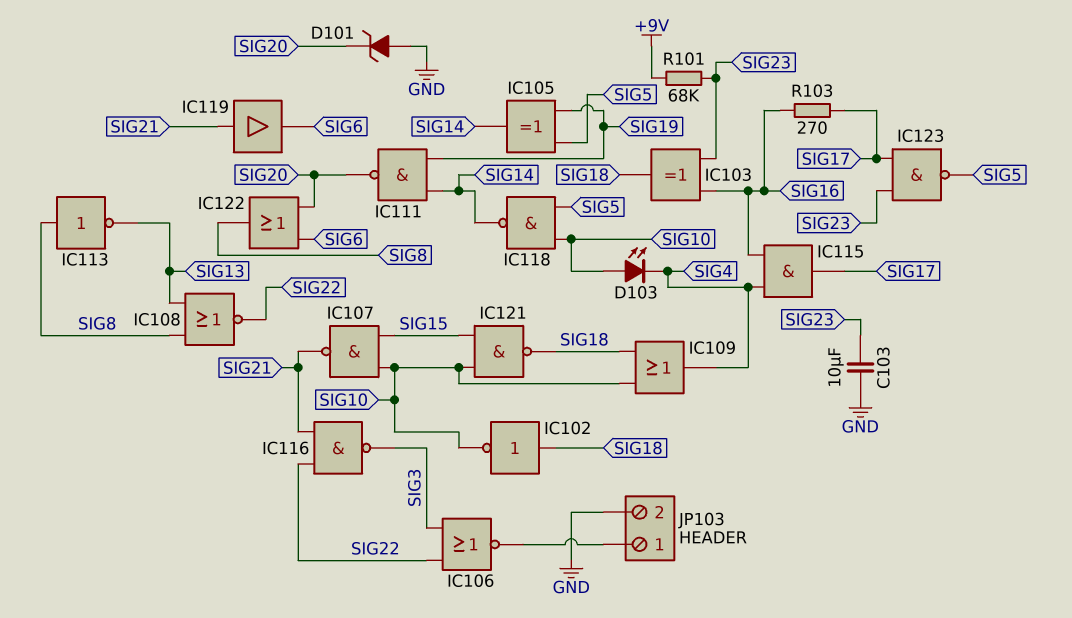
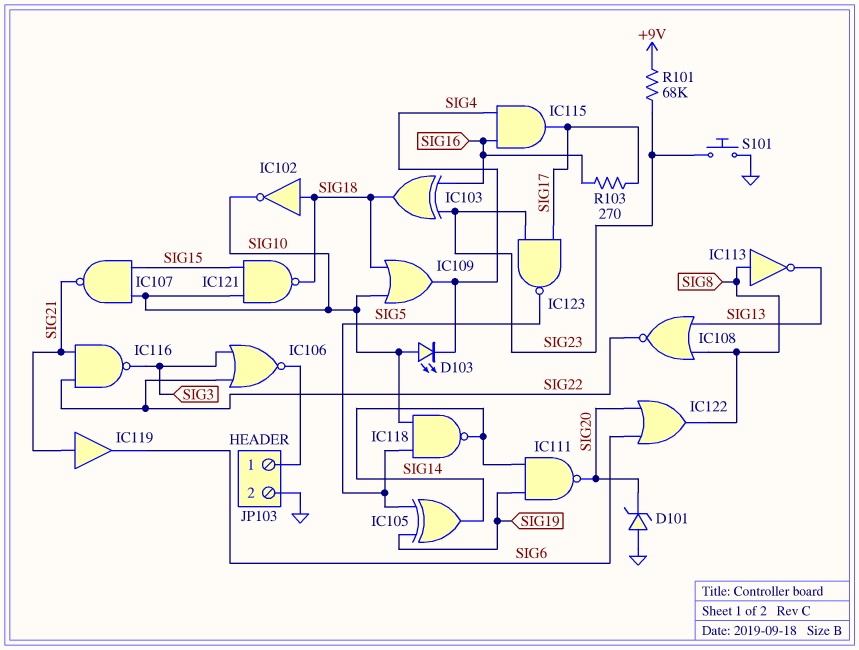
C103: 10uF (GND, SIG23) -> none
S101: none -> button (GND, SIG23)

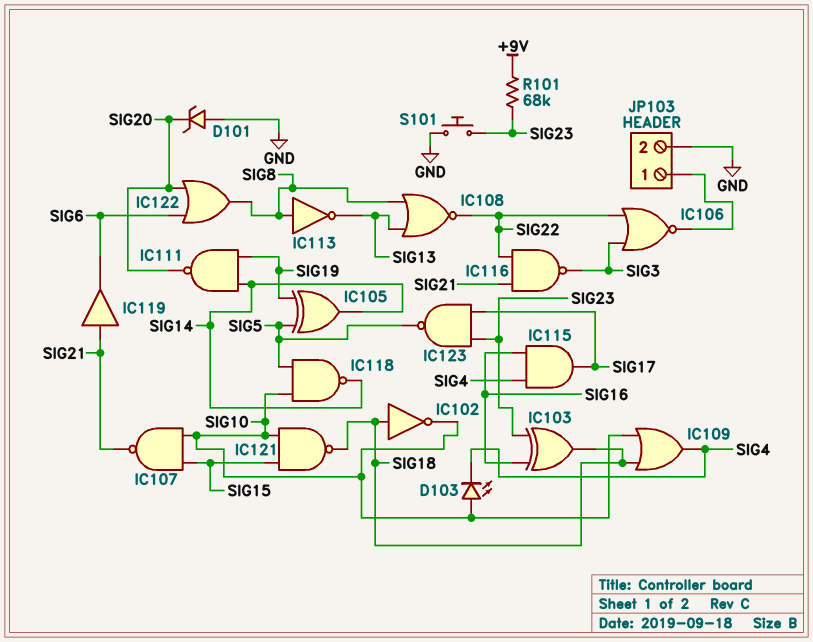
R103: 270 (SIG16, SIG17) -> none

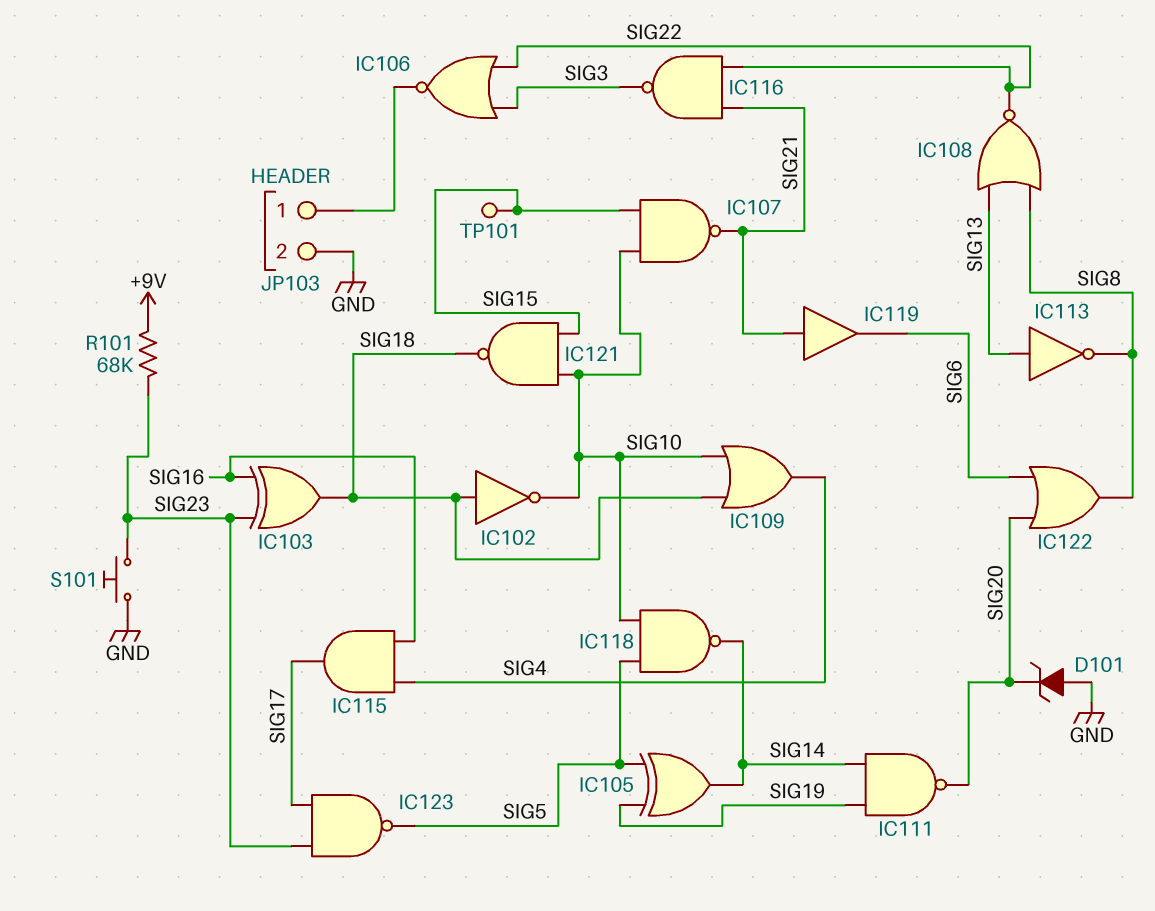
D103: LED (A SIG10, K SIG4) -> none
IC113: NOT (in SIG8, out SIG13) -> NOT (in SIG13, out SIG8)
TP101: none -> test point (SIG15)

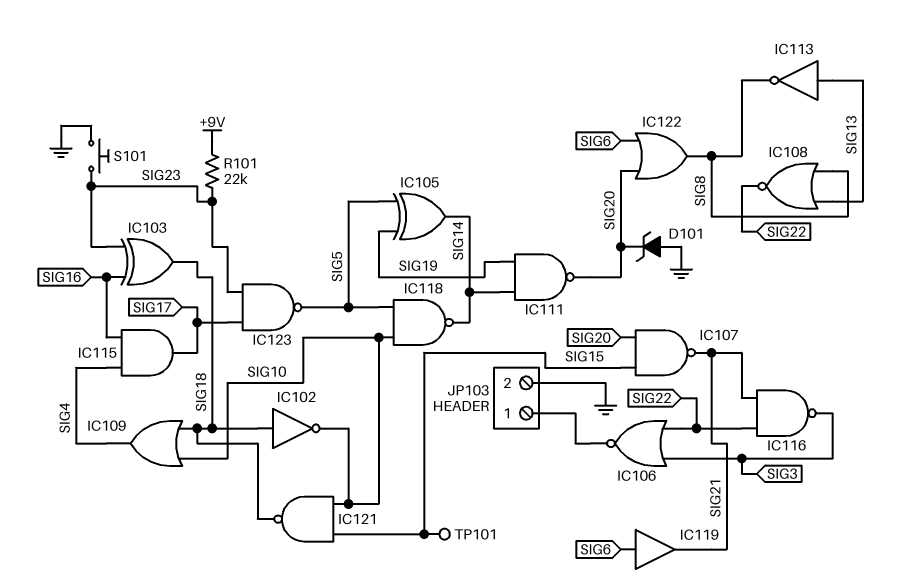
IC107: NAND (in SIG10, in SIG15, out SIG21) -> NAND (in SIG15, in SIG20, out SIG21)
IC119: buffer (in SIG21, out SIG6) -> buffer (in SIG6, out SIG21)
R101: 68k (+9V, SIG23) -> 22k (+9V, SIG23)

